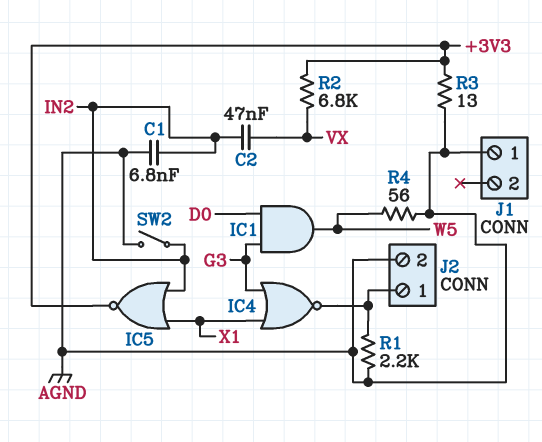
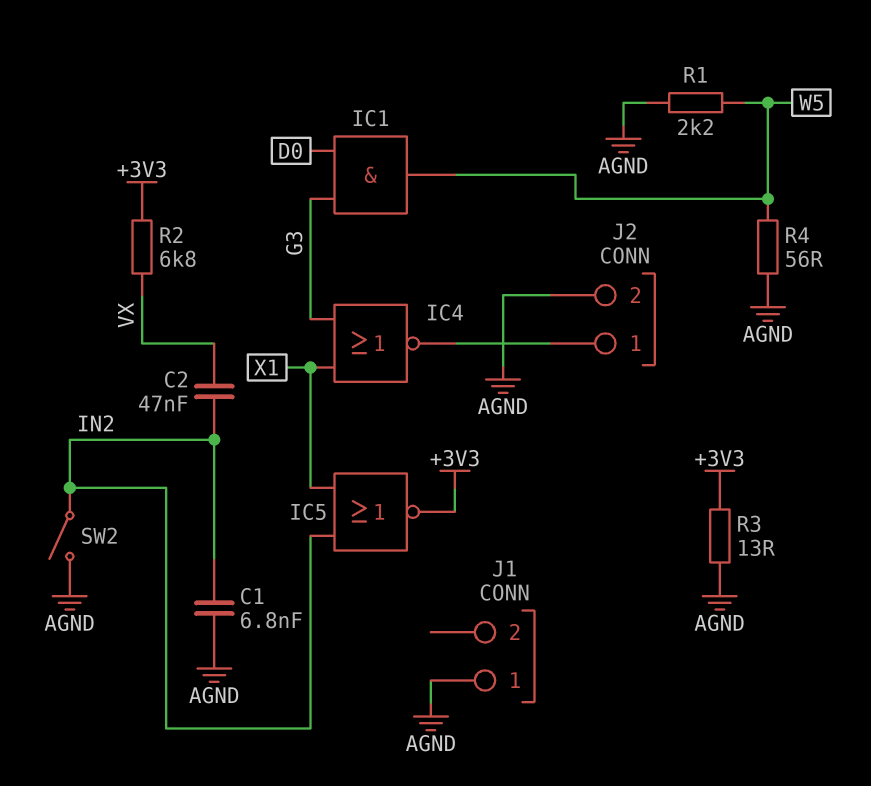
R1: 2.2k (AGND, J2/1) -> 2.2k (AGND, W5)

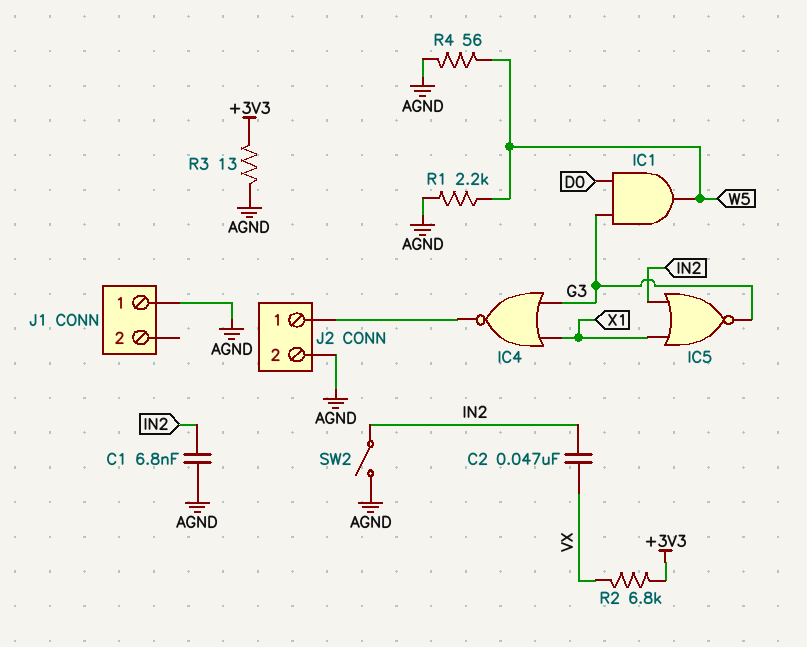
IC5: NOR (in IN2, in X1, out +3V3) -> NOR (in IN2, in X1, out G3)

